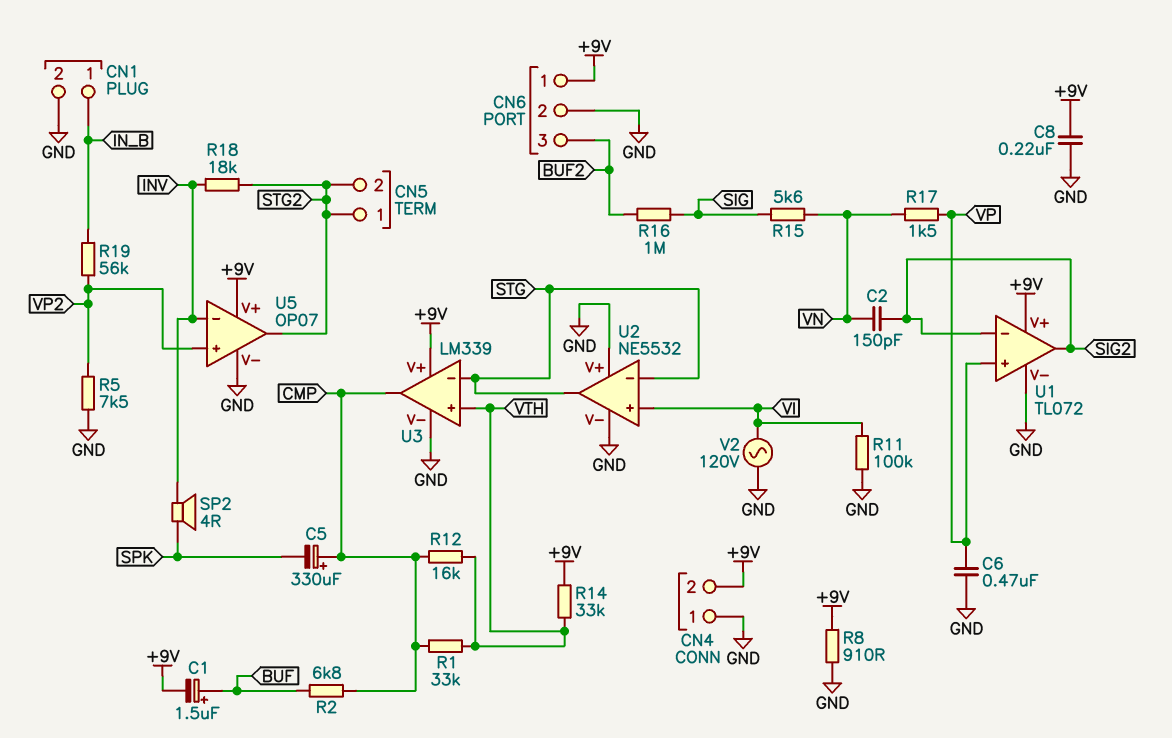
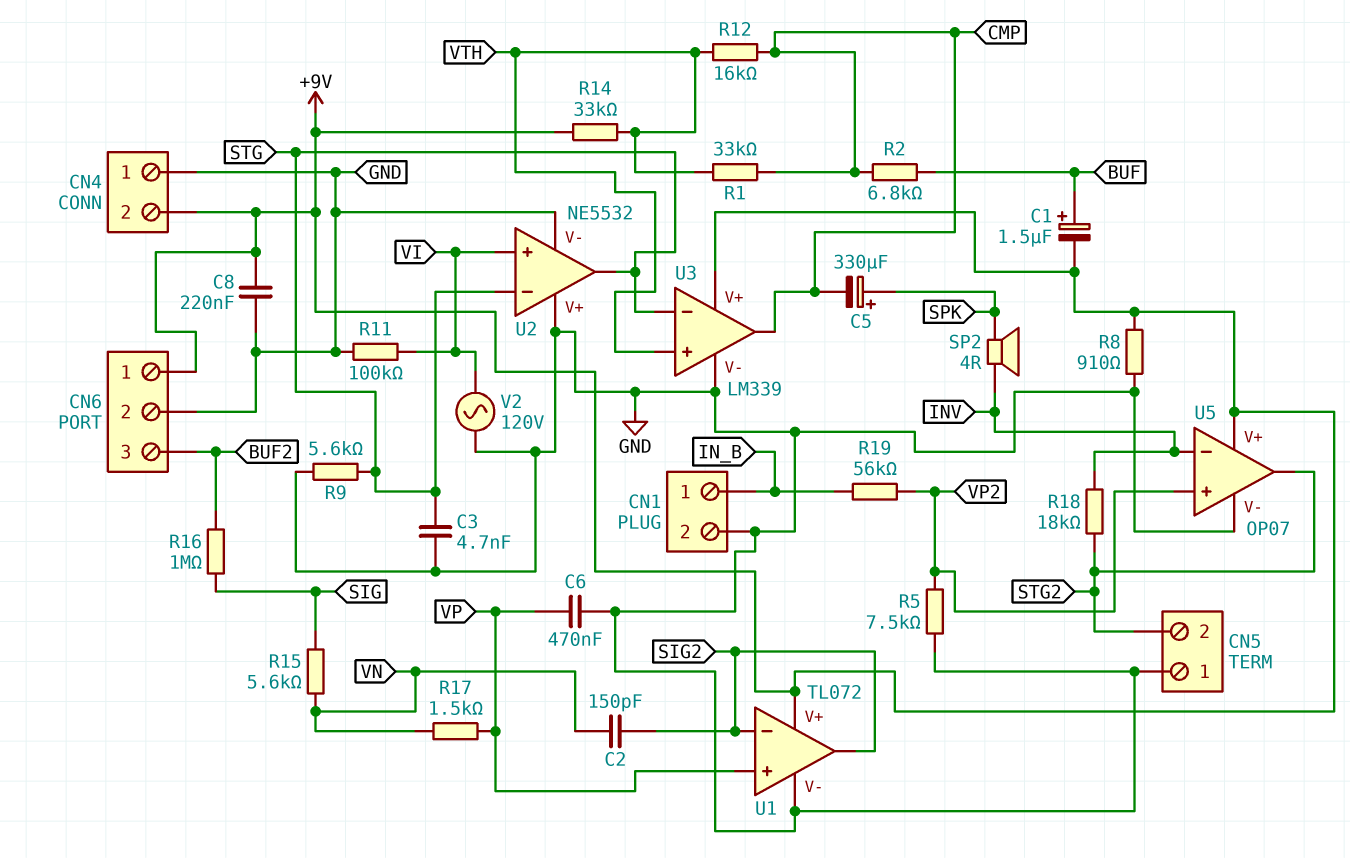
C3: none -> 4.7nF (GND, STG)
C5: 330uF (plus CMP, minus SPK) -> 330uF (plus SPK, minus CMP)
CN5 pin 1: STG2 -> GND
R9: none -> 5.6k (GND, STG)

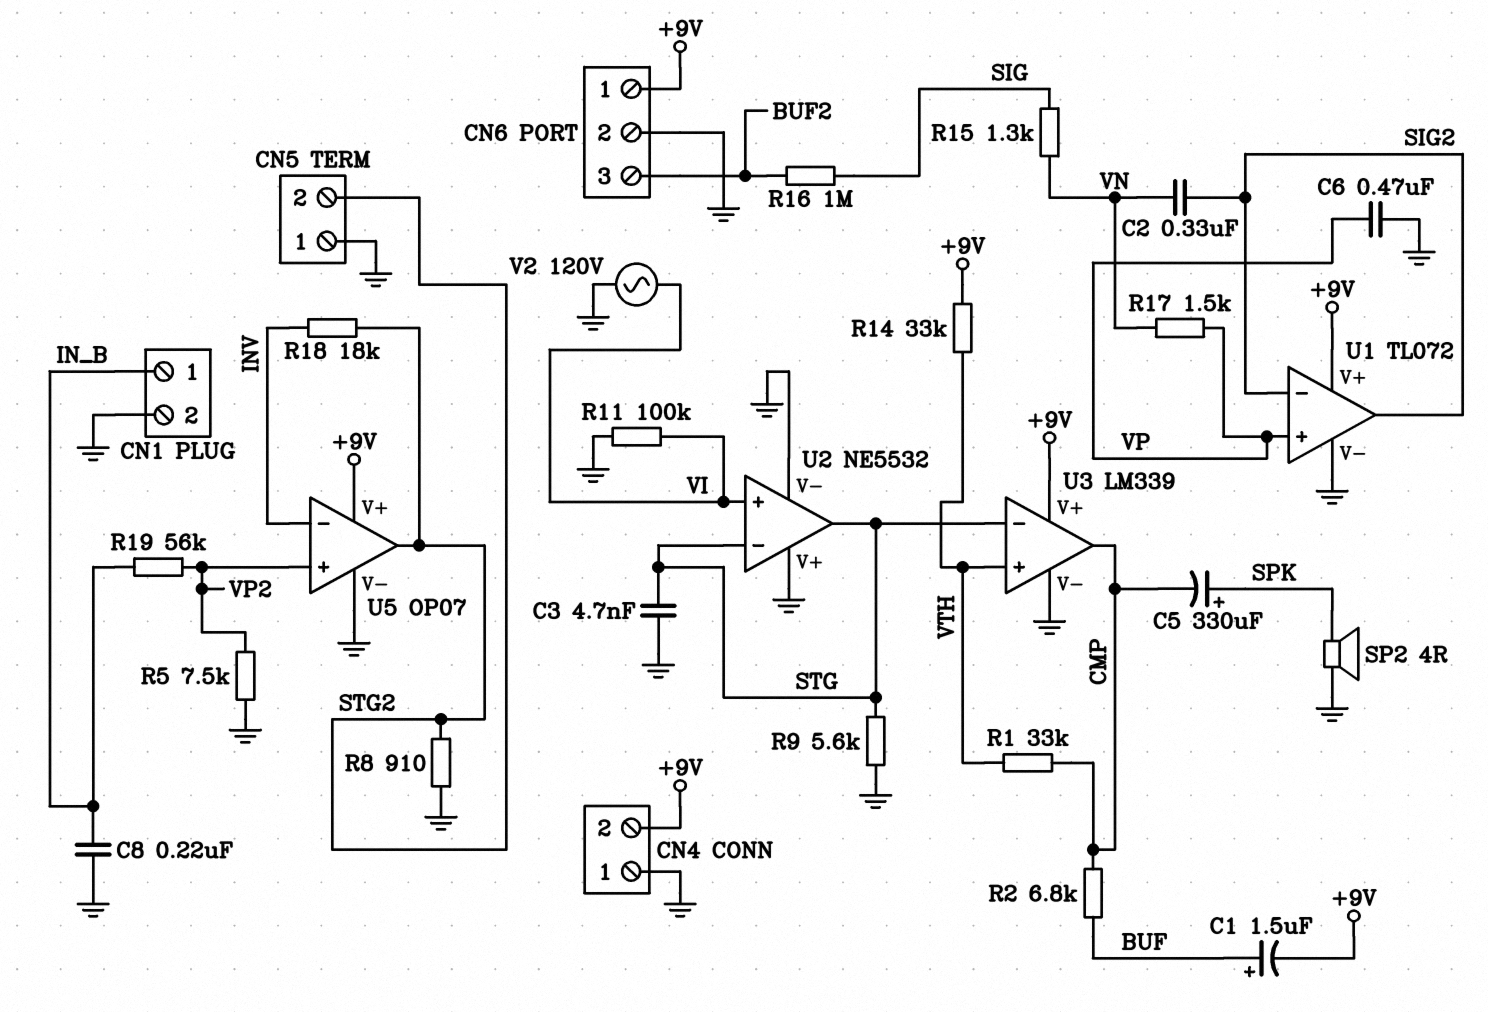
C2: 150pF (SIG2, VN) -> 330nF (SIG2, VN)
C8: 220nF (+9V, GND) -> 220nF (GND, IN_B)
R8: 910 (+9V, GND) -> 910 (GND, STG2)
R12: 16k (CMP, VTH) -> none
R15: 5.6k (SIG, VN) -> 1.3k (SIG, VN)
SP2: speaker 4R (INV, SPK) -> speaker 4R (GND, SPK)

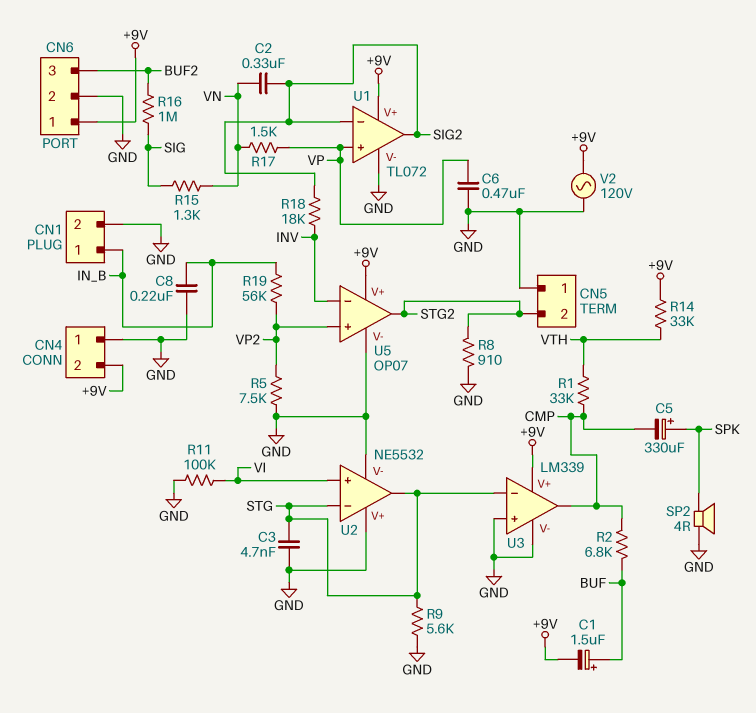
R18: 18k (INV, STG2) -> 18k (INV, SIG2)
U3 pin in+: VTH -> GND
V2: AC 120V (GND, VI) -> AC 120V (+9V, GND)

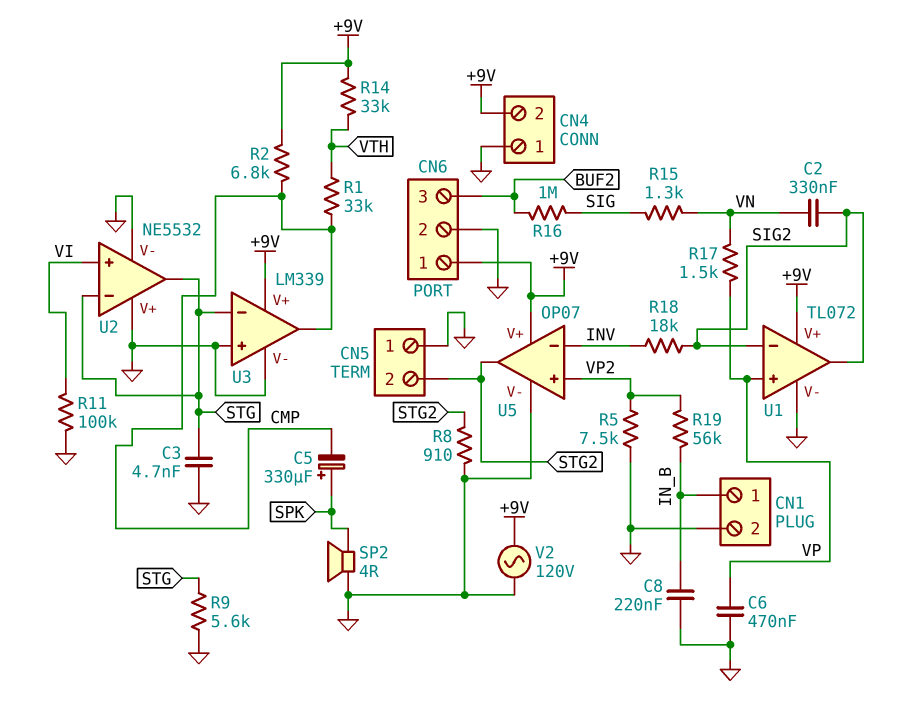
C1: 1.5uF (plus BUF, minus +9V) -> none
R2: 6.8k (BUF, CMP) -> 6.8k (+9V, CMP)

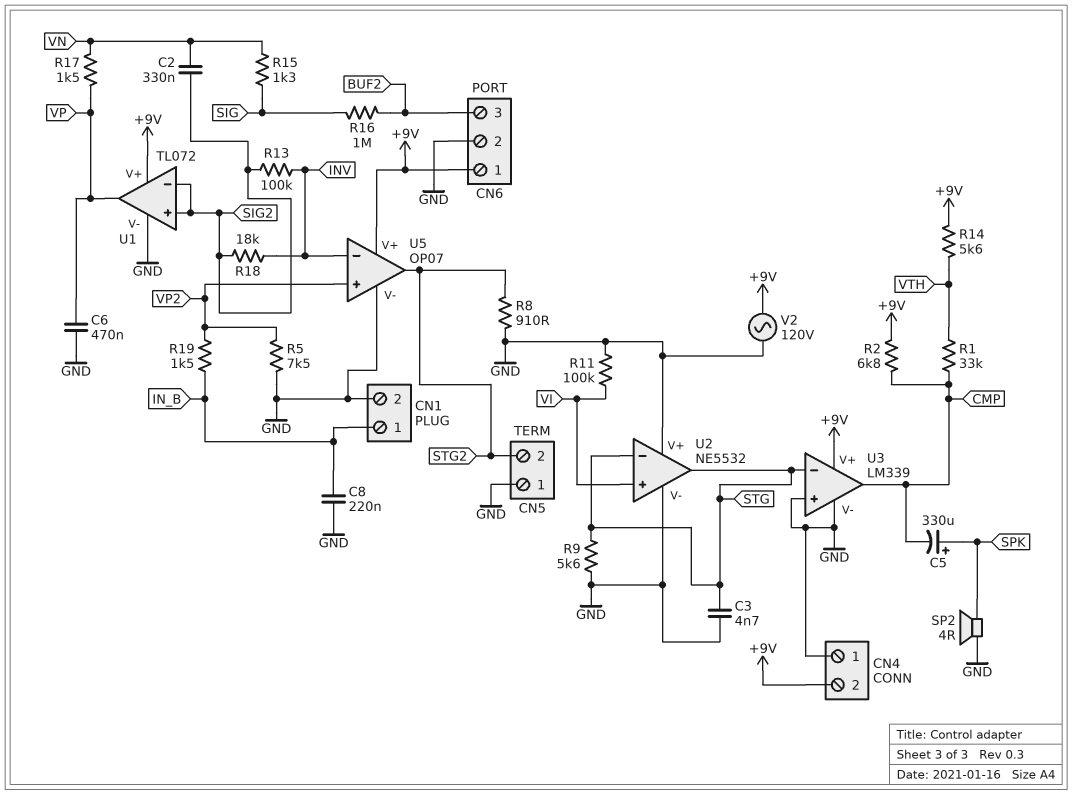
R13: none -> 100k (INV, SIG2)
R14: 33k (+9V, VTH) -> 5.6k (+9V, VTH)
R19: 56k (IN_B, VP2) -> 1.5k (IN_B, VP2)
U1 pin in+: VP -> SIG2
U1 pin out: SIG2 -> VP

